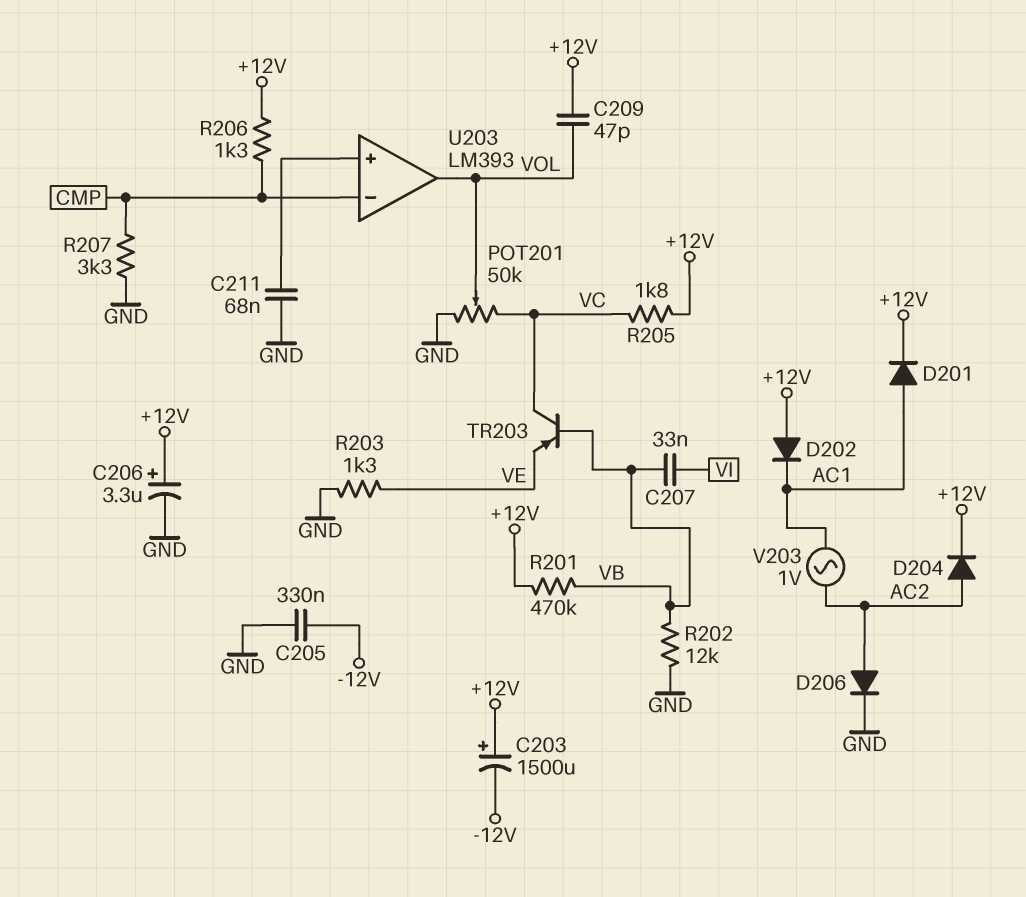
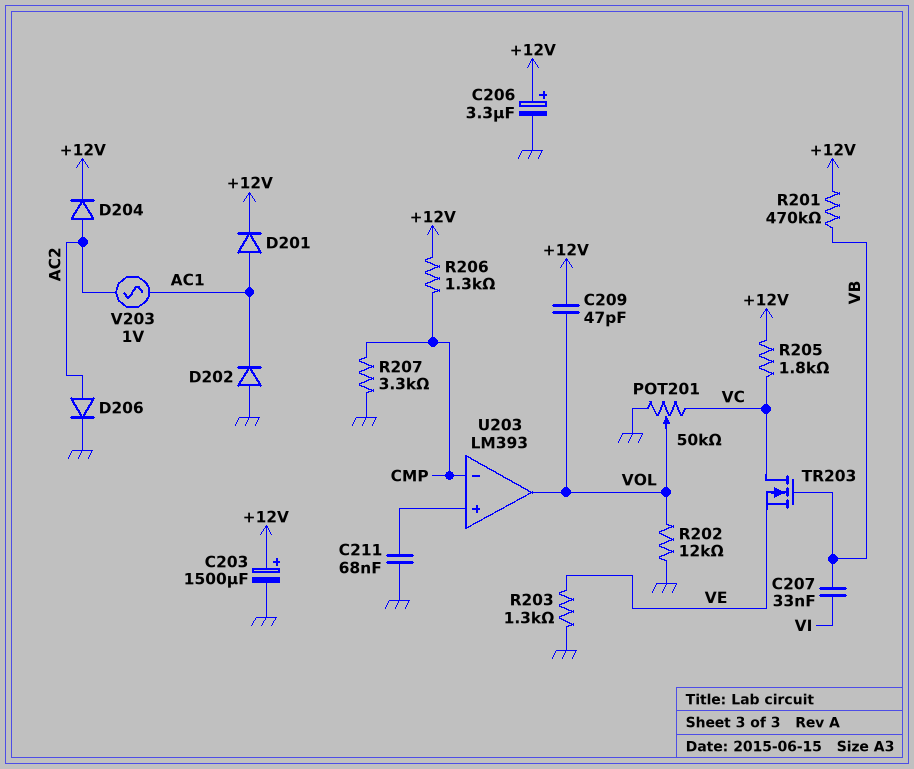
C203: 1500uF (plus +12V, minus -12V) -> 1500uF (plus +12V, minus GND)
C205: 330nF (-12V, GND) -> none
D202: diode (A +12V, K AC1) -> diode (A GND, K AC1)
R202: 12k (GND, VB) -> 12k (GND, VOL)
TR203: PNP (B VB, C VC, E VE) -> NMOS (G VB, D VC, S VE)

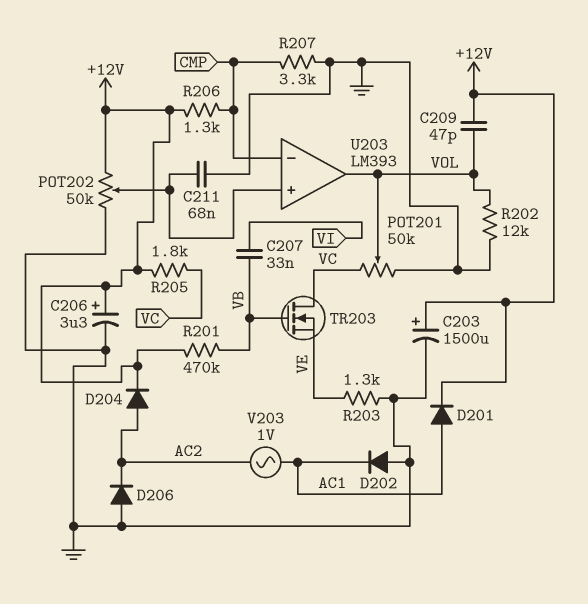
D206: diode (A AC2, K GND) -> diode (A GND, K AC2)
POT202: none -> 50k (+12V, GND, wiper U203/in+)

